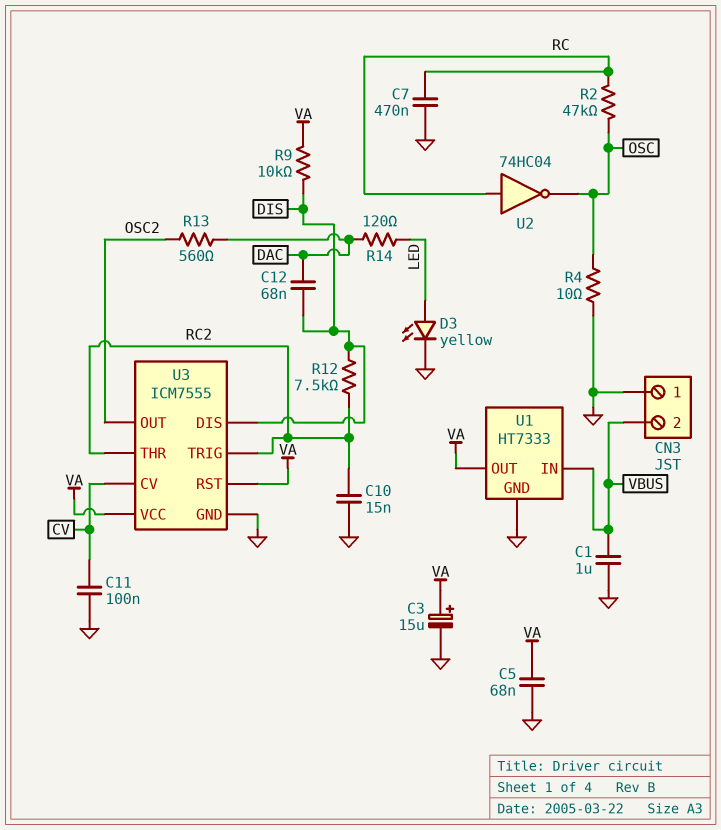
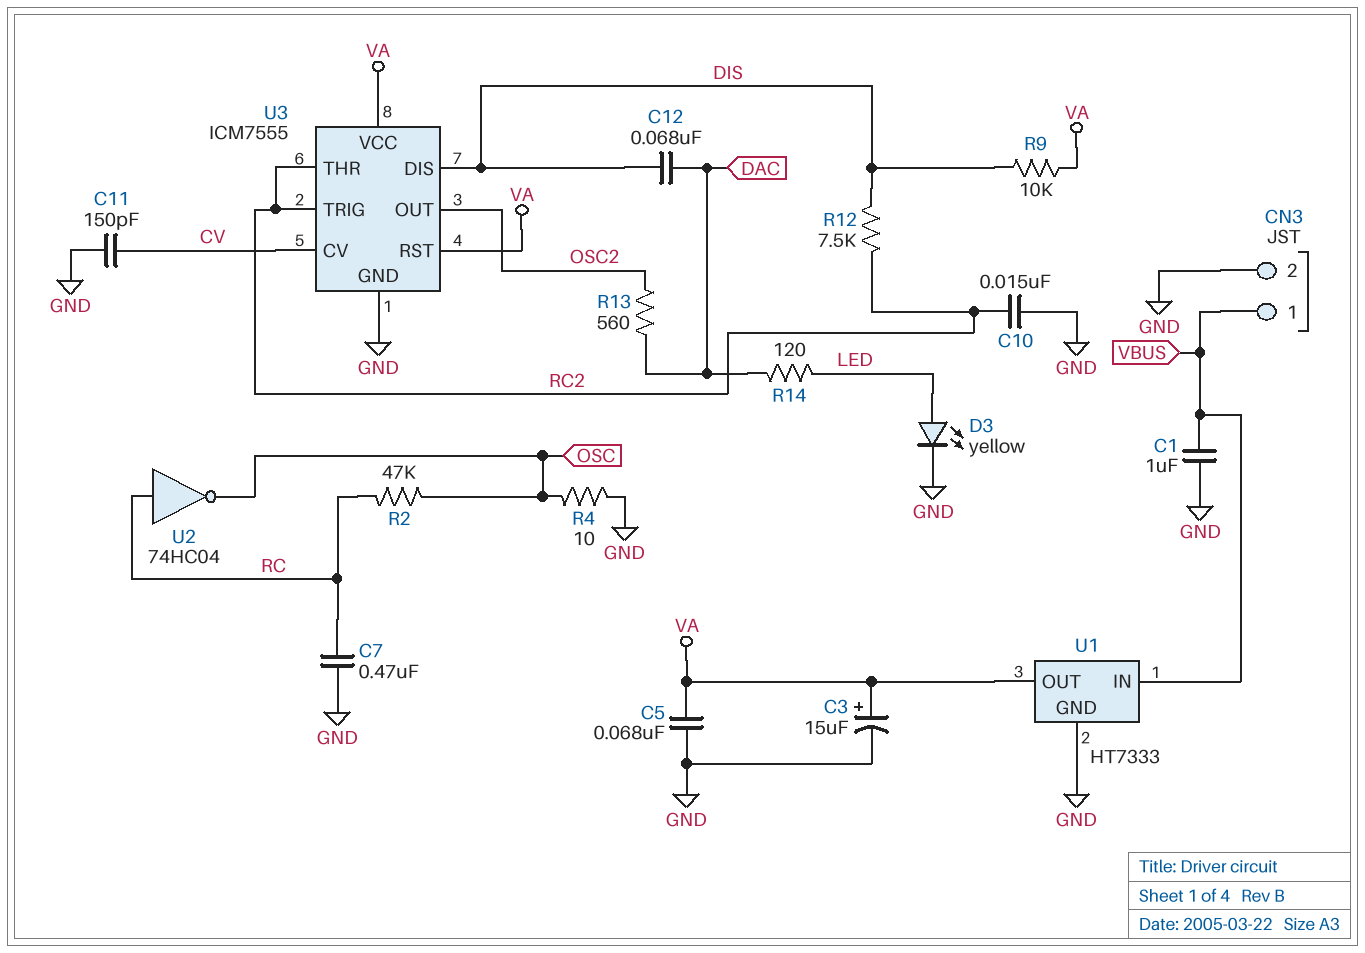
C11: 100nF (CV, GND) -> 150pF (CV, GND)
CN3 pin 1: GND -> VBUS
CN3 pin 2: VBUS -> GND

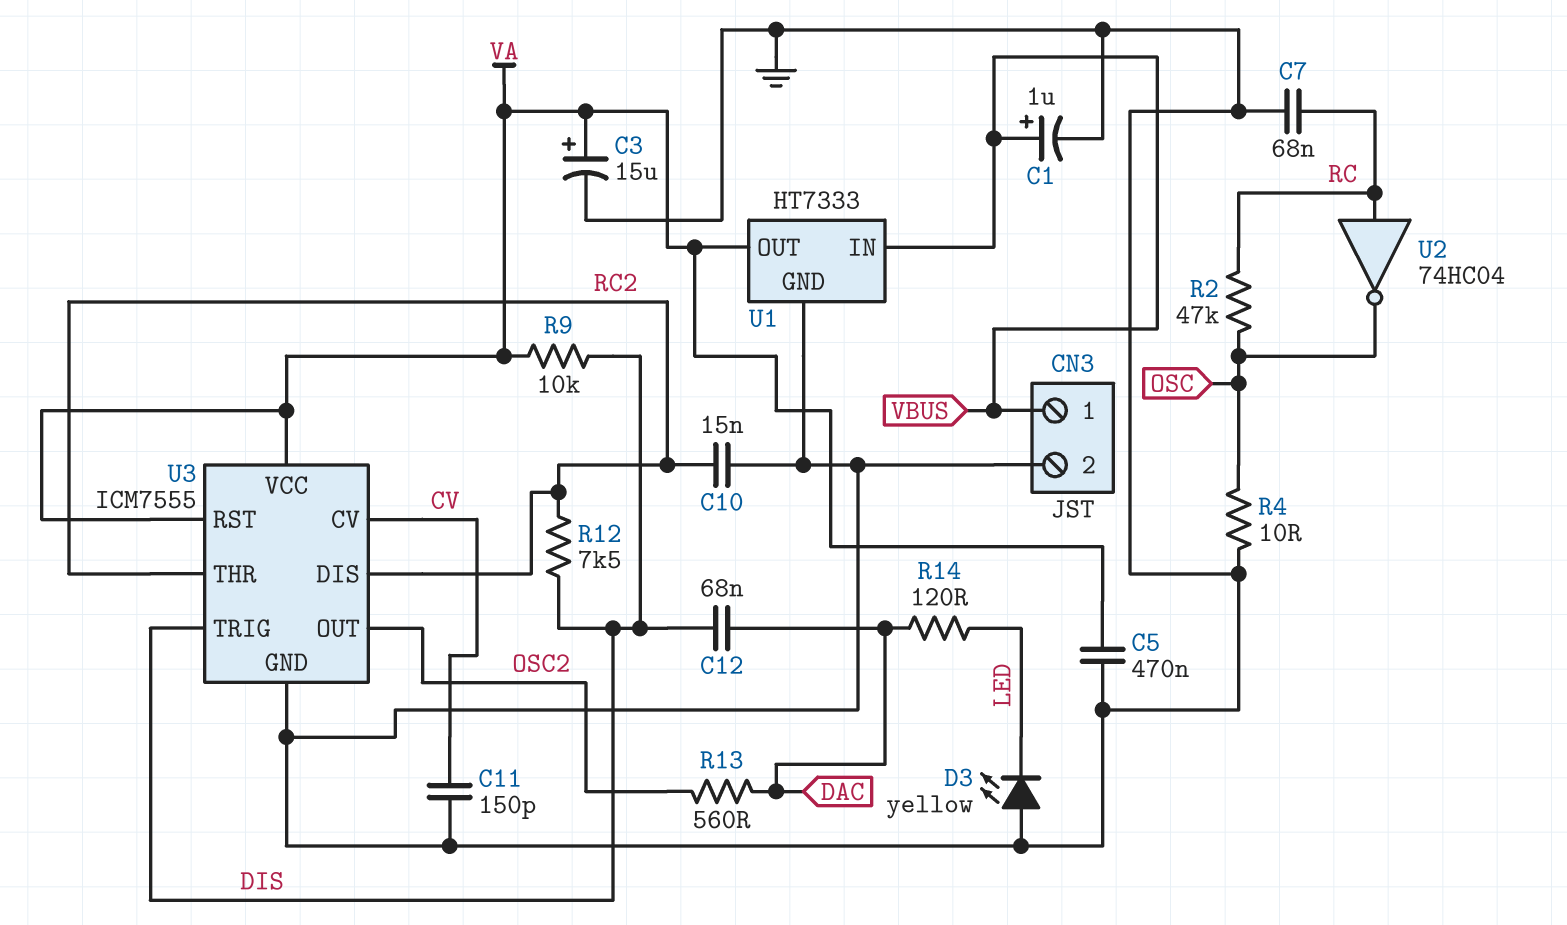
C1: 1uF (GND, VBUS) -> 1uF (plus VBUS, minus GND)
C5: 68nF (GND, VA) -> 470nF (GND, VA)
C7: 470nF (GND, RC) -> 68nF (GND, RC)
D3: LED yellow (A LED, K GND) -> LED yellow (A GND, K LED)
U3 pin DIS: DIS -> RC2
U3 pin TRIG: RC2 -> DIS

